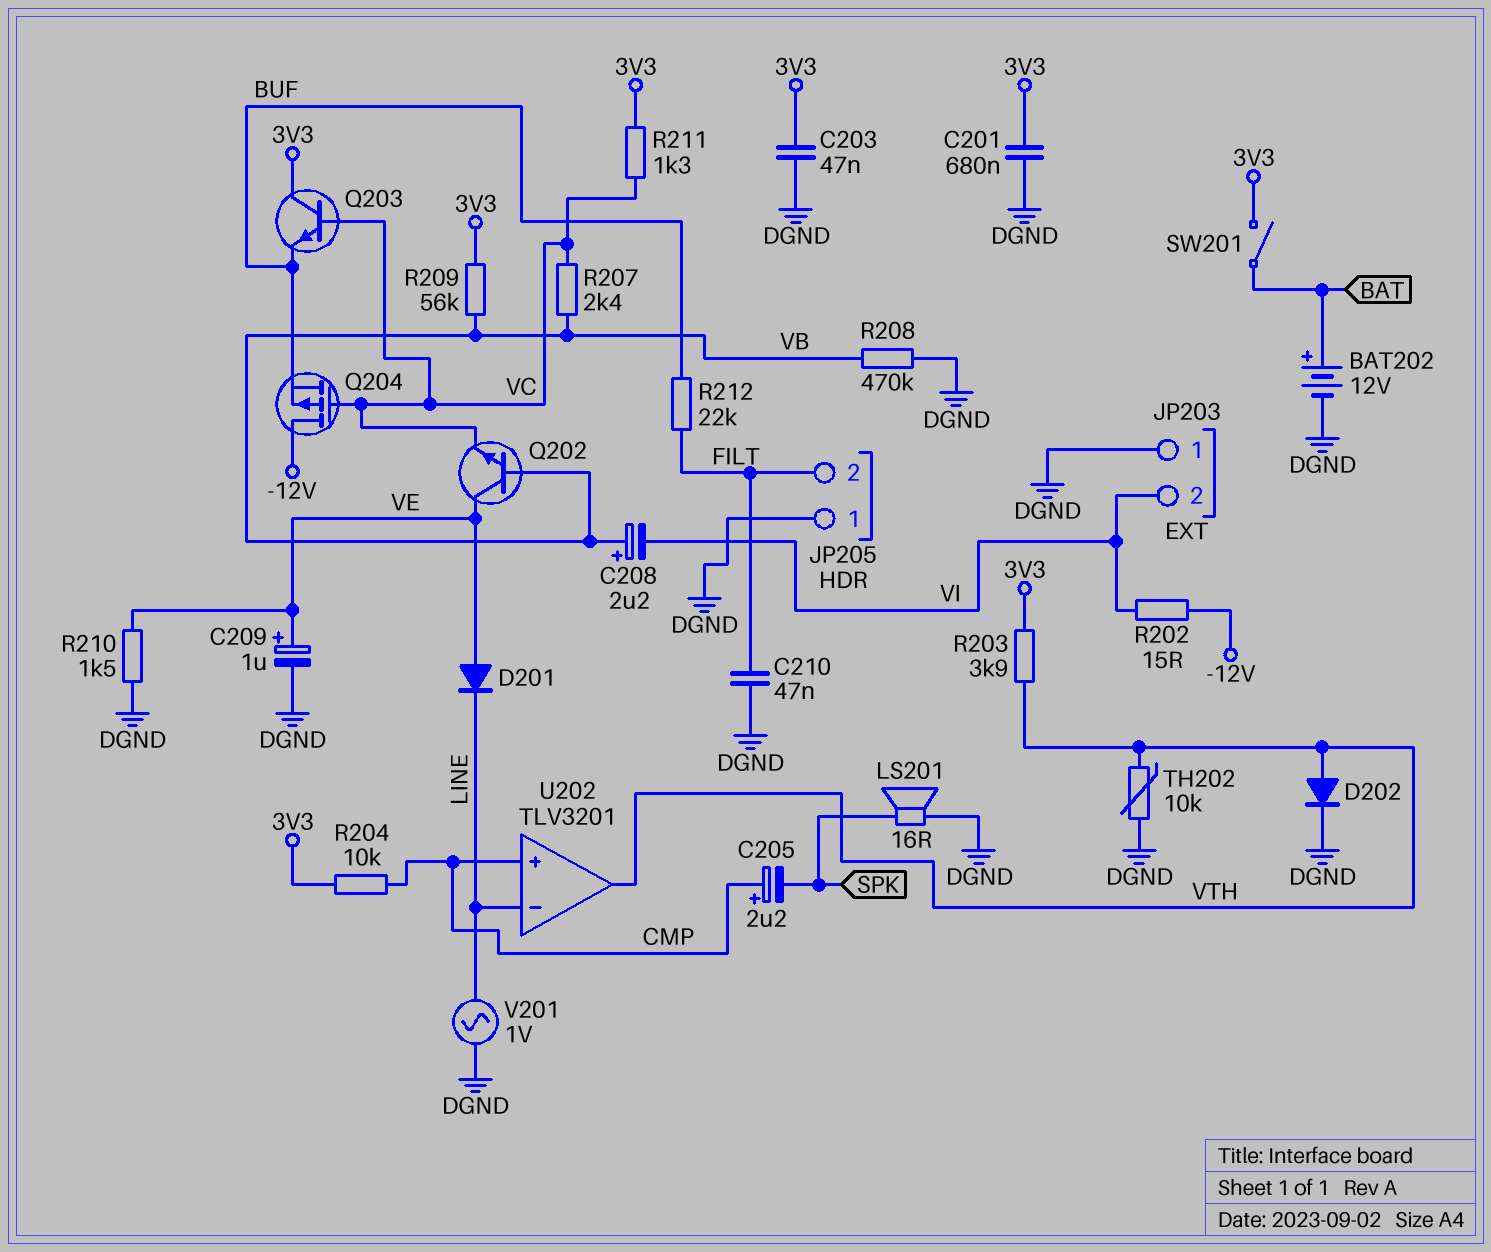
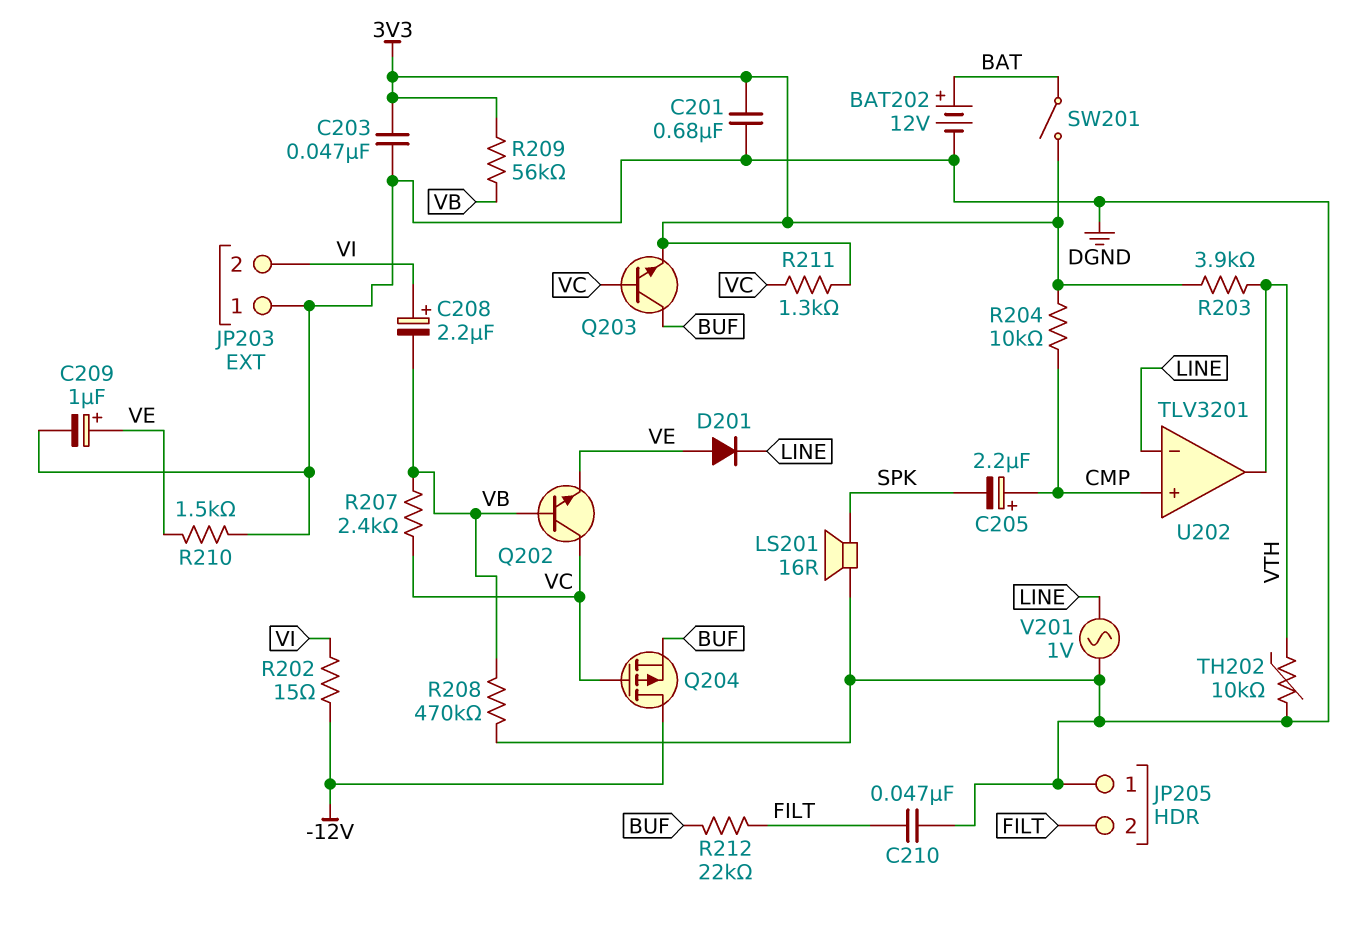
C208: 2.2uF (plus VB, minus VI) -> 2.2uF (plus VI, minus VB)
D202: diode (A VTH, K DGND) -> none
Q202: NPN (B VB, C VE, E VC) -> NPN (B VB, C VC, E VE)
Q203: NPN (B VC, C 3V3, E BUF) -> NPN (B VC, C BUF, E 3V3)

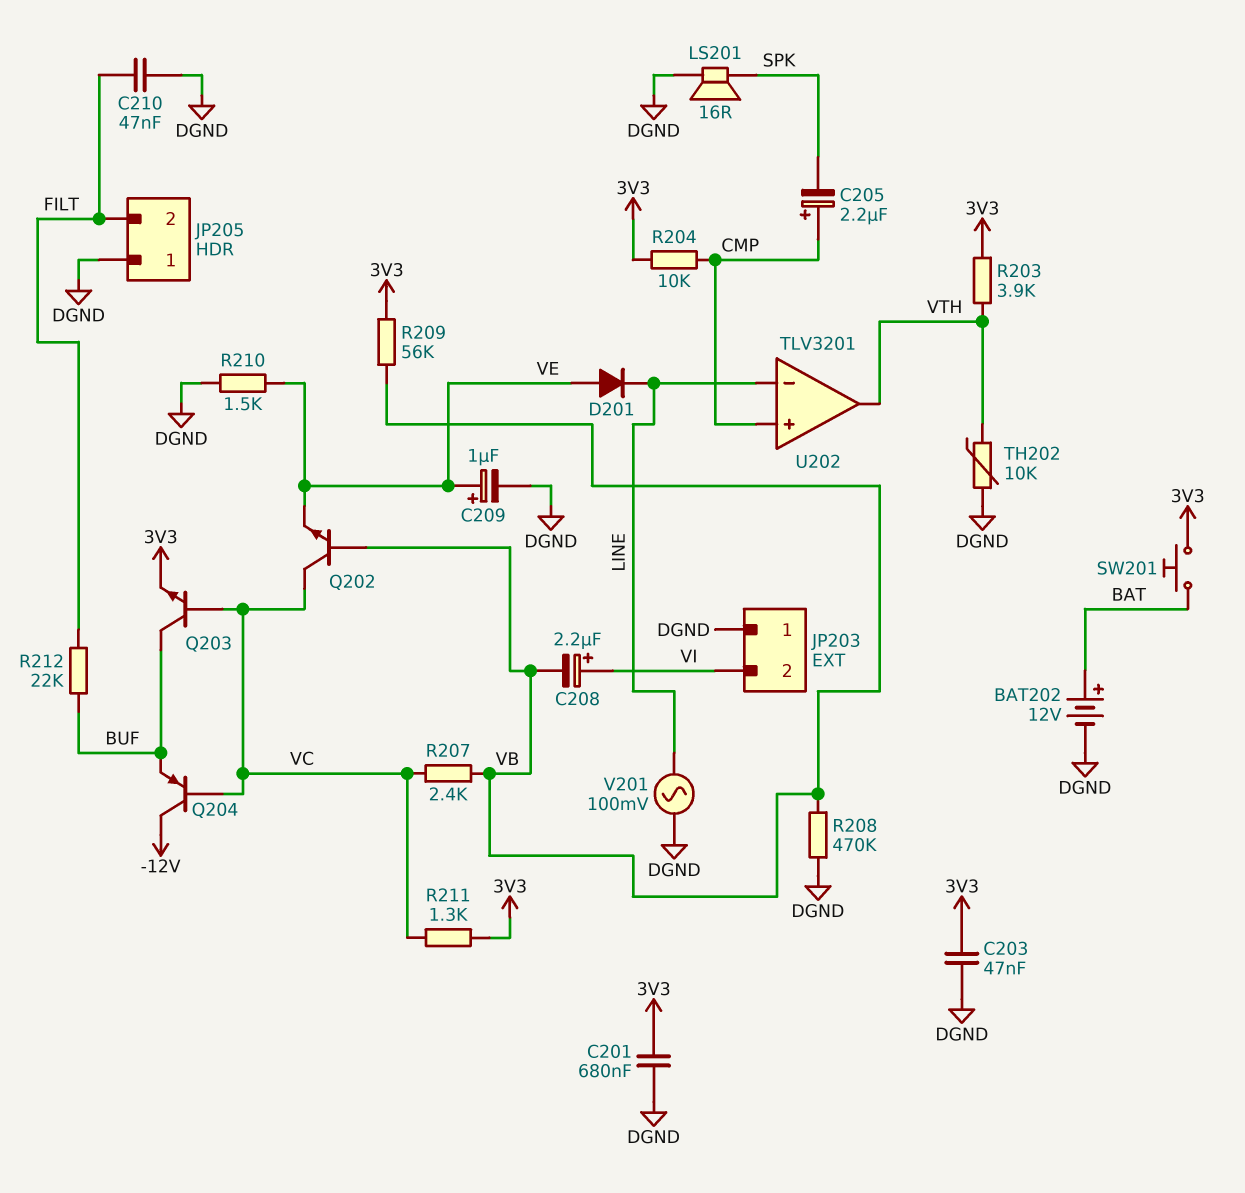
Q204: PMOS (G VC, D -12V, S BUF) -> PNP (B VC, C -12V, E BUF)
R202: 15 (-12V, VI) -> none
SW201: switch (3V3, BAT) -> button (3V3, BAT)
V201: AC 1V (DGND, LINE) -> AC 100mV (DGND, LINE)

